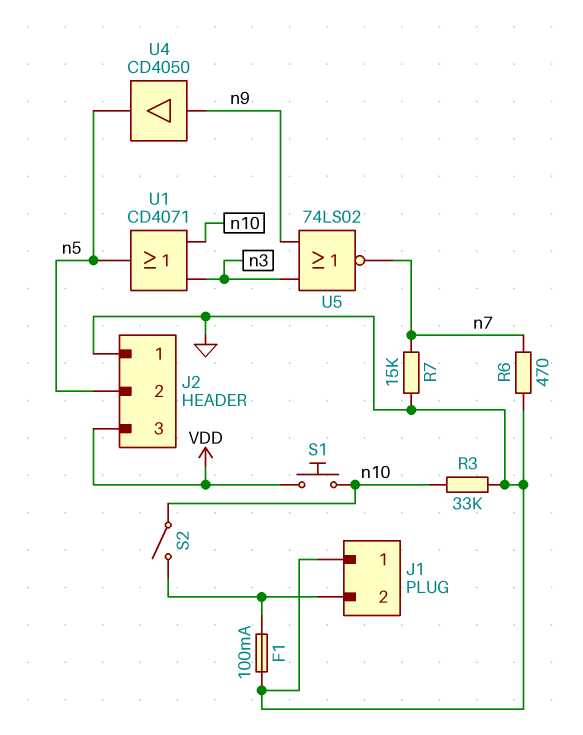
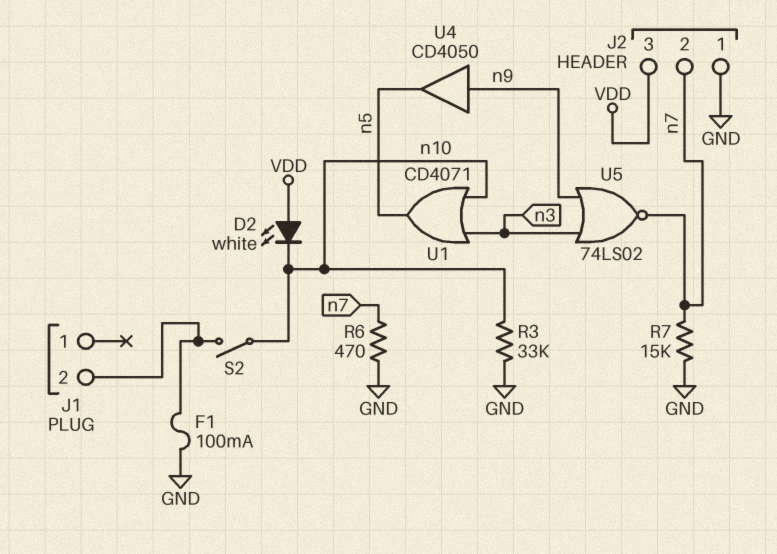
D2: none -> LED white (A VDD, K n10)
J1 pin 1: GND -> none
J2 pin 2: n5 -> n7
S1: button (VDD, n10) -> none

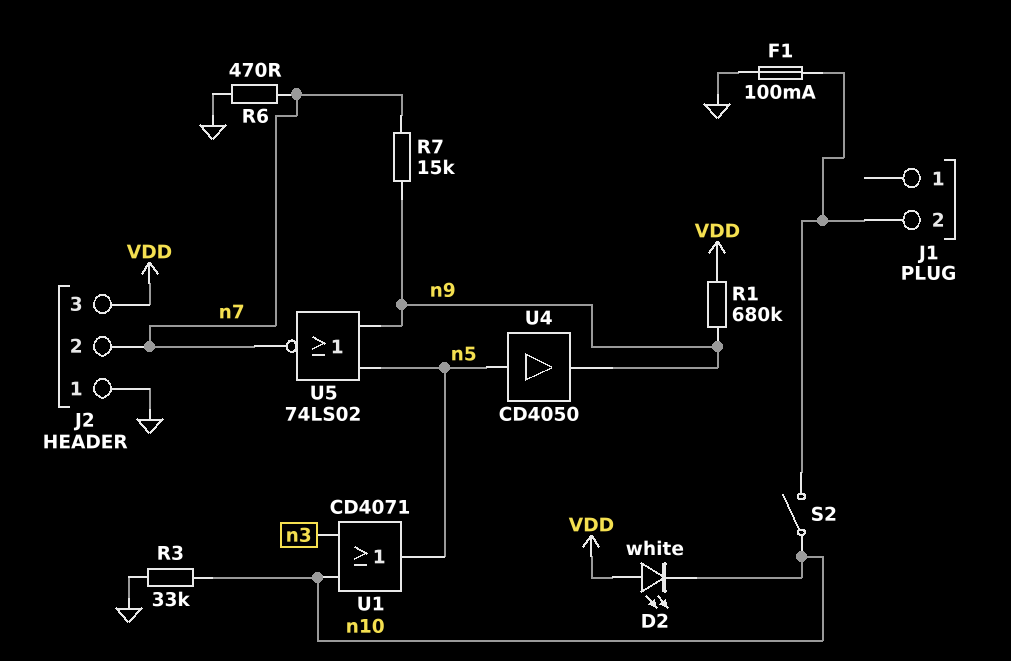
R1: none -> 680k (VDD, n9)
R7: 15k (GND, n7) -> 15k (n7, n9)
U4: buffer CD4050 (in n9, out n5) -> buffer CD4050 (in n5, out n9)
U5: NOR 74LS02 (in n3, in n9, out n7) -> NOR 74LS02 (in n5, in n9, out n7)

